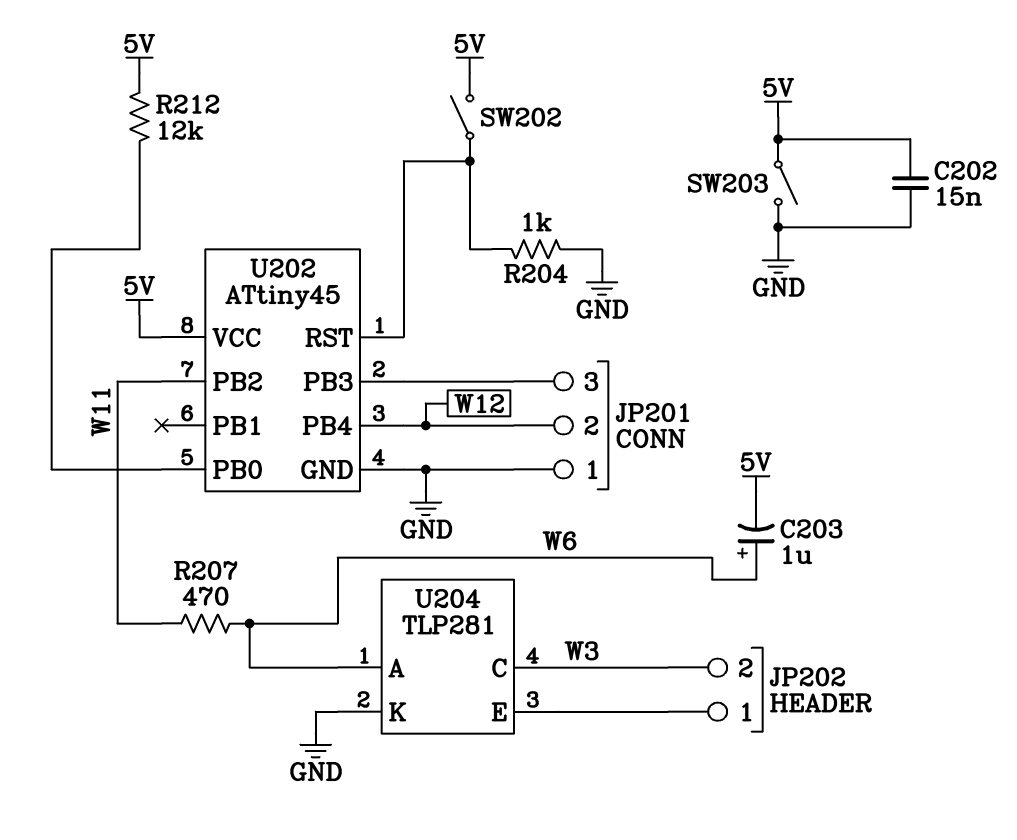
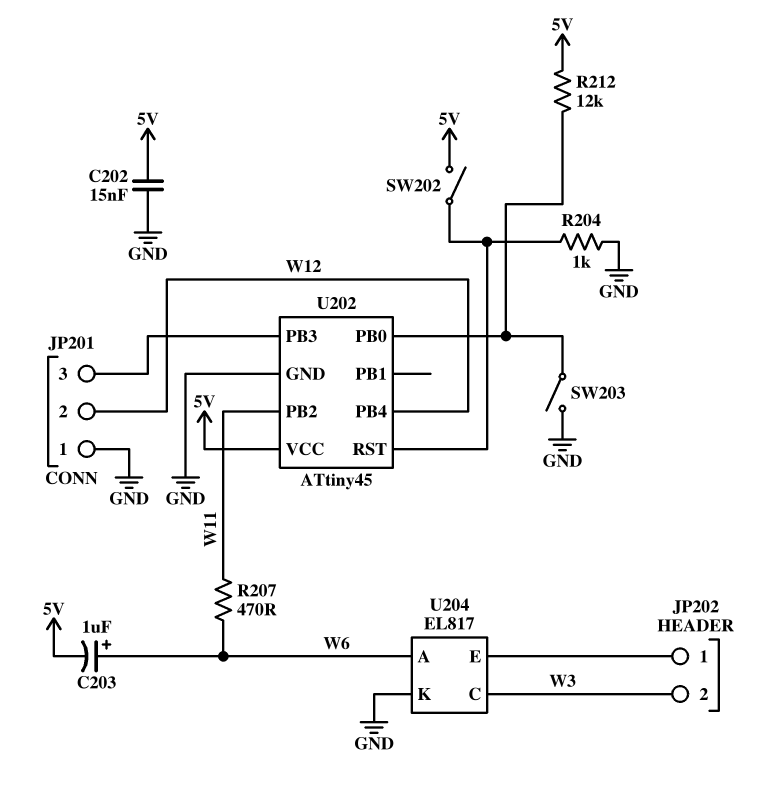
SW203: switch (5V, GND) -> switch (GND, U202/PB0)
U204: TLP281 -> EL817

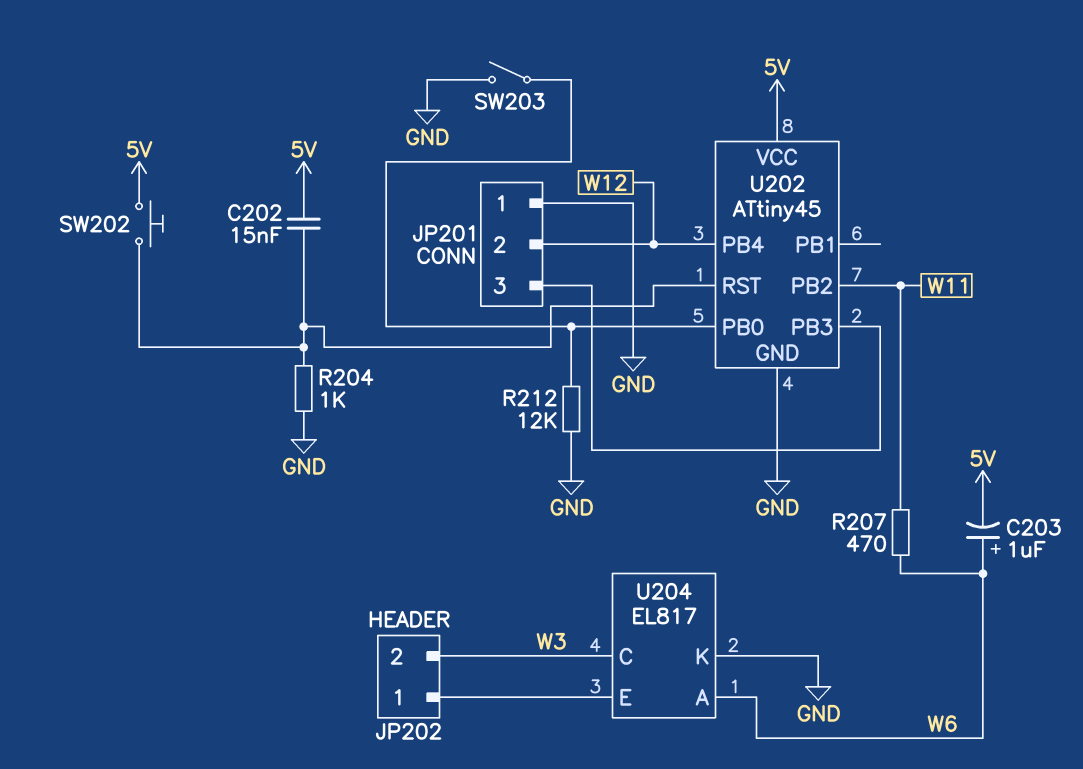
C202: 15nF (5V, GND) -> 15nF (5V, U202/RST)
R212: 12k (5V, U202/PB0) -> 12k (GND, U202/PB0)
SW202: switch (5V, U202/RST) -> button (5V, U202/RST)

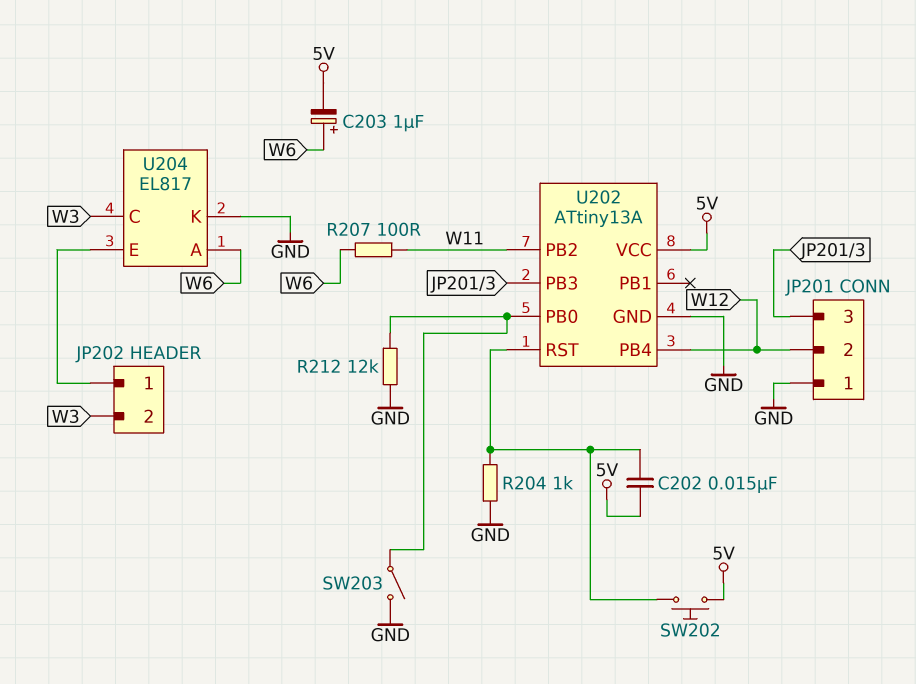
R207: 470 (W6, W11) -> 100 (W6, W11)
U202: ATtiny45 -> ATtiny13A

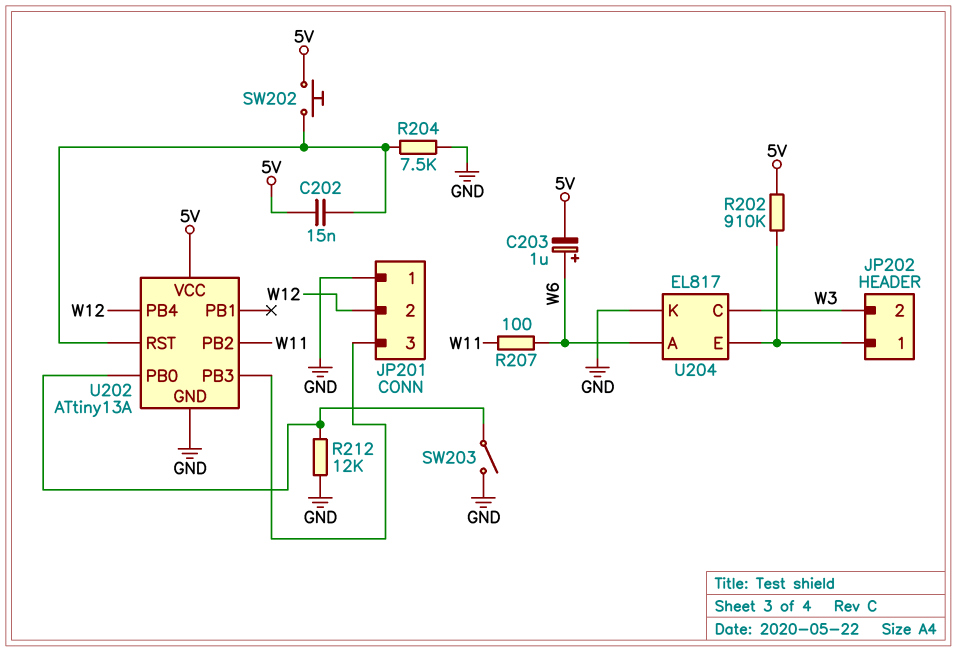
R202: none -> 910k (5V, JP202/1)
R204: 1k (GND, U202/RST) -> 7.5k (GND, U202/RST)

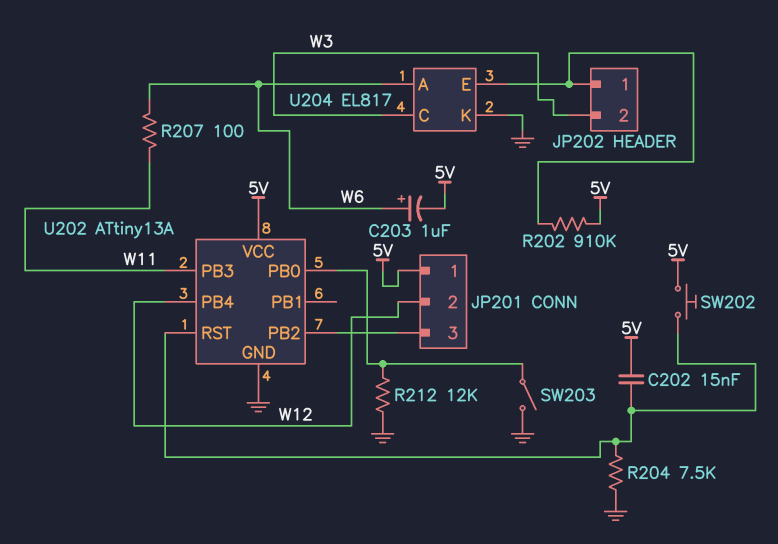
JP201 pin 1: GND -> 5V
U202 pin PB2: W11 -> JP201/3
U202 pin PB3: JP201/3 -> W11

